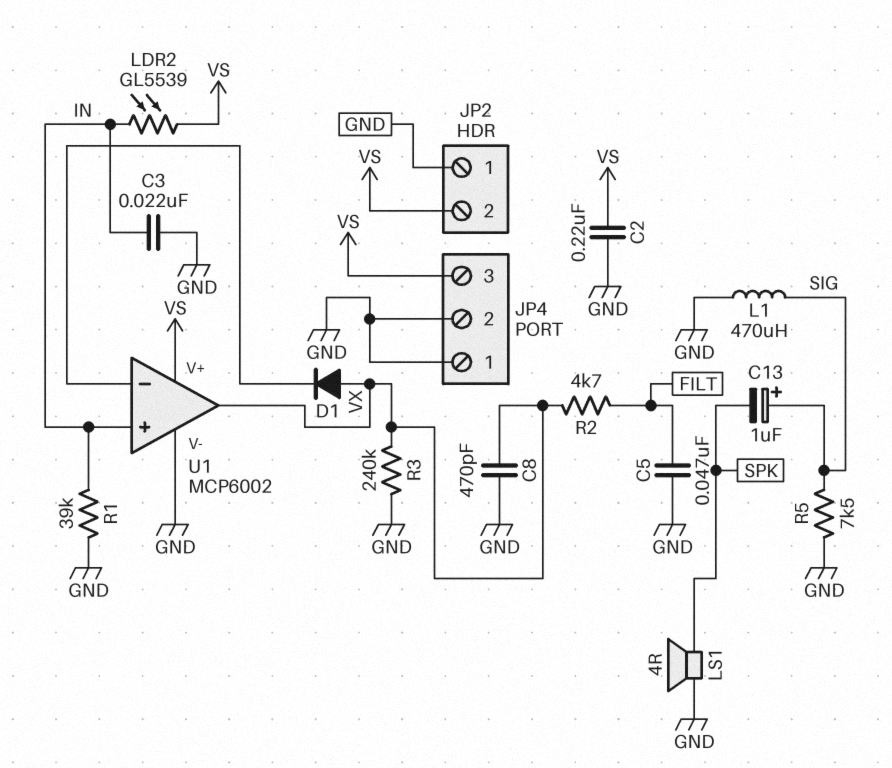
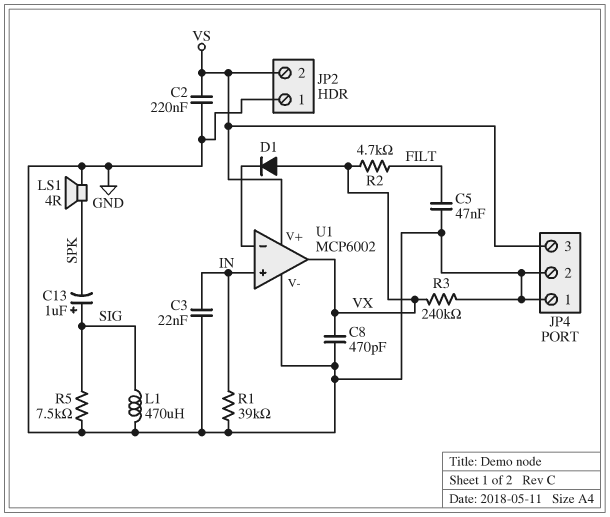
LDR2: GL5539 (IN, VS) -> none

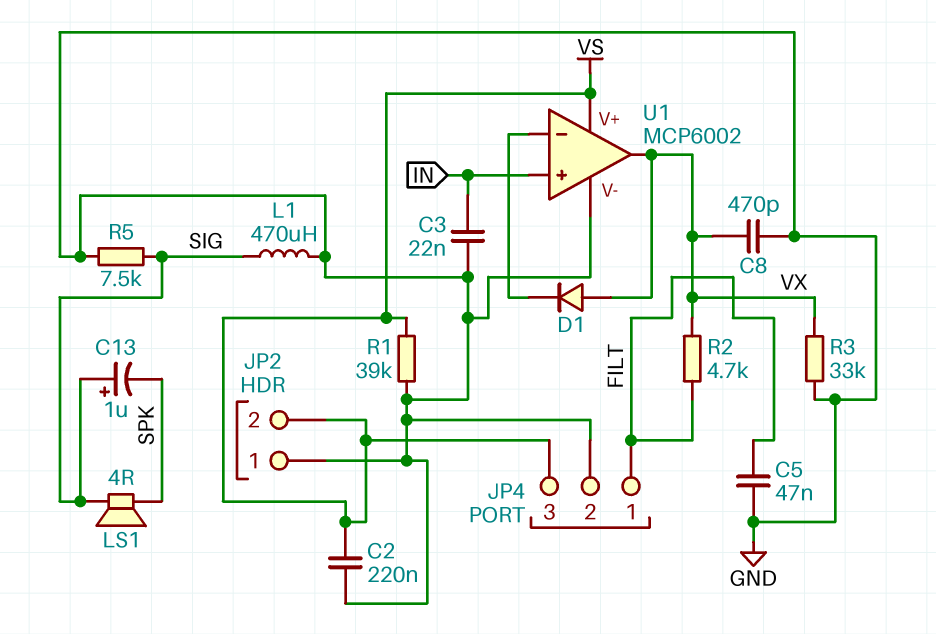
JP4 pin 1: GND -> FILT
LS1: speaker 4R (GND, SPK) -> speaker 4R (SIG, SPK)
R1: 39k (GND, IN) -> 39k (GND, VS)
R3: 240k (GND, VX) -> 33k (GND, VX)

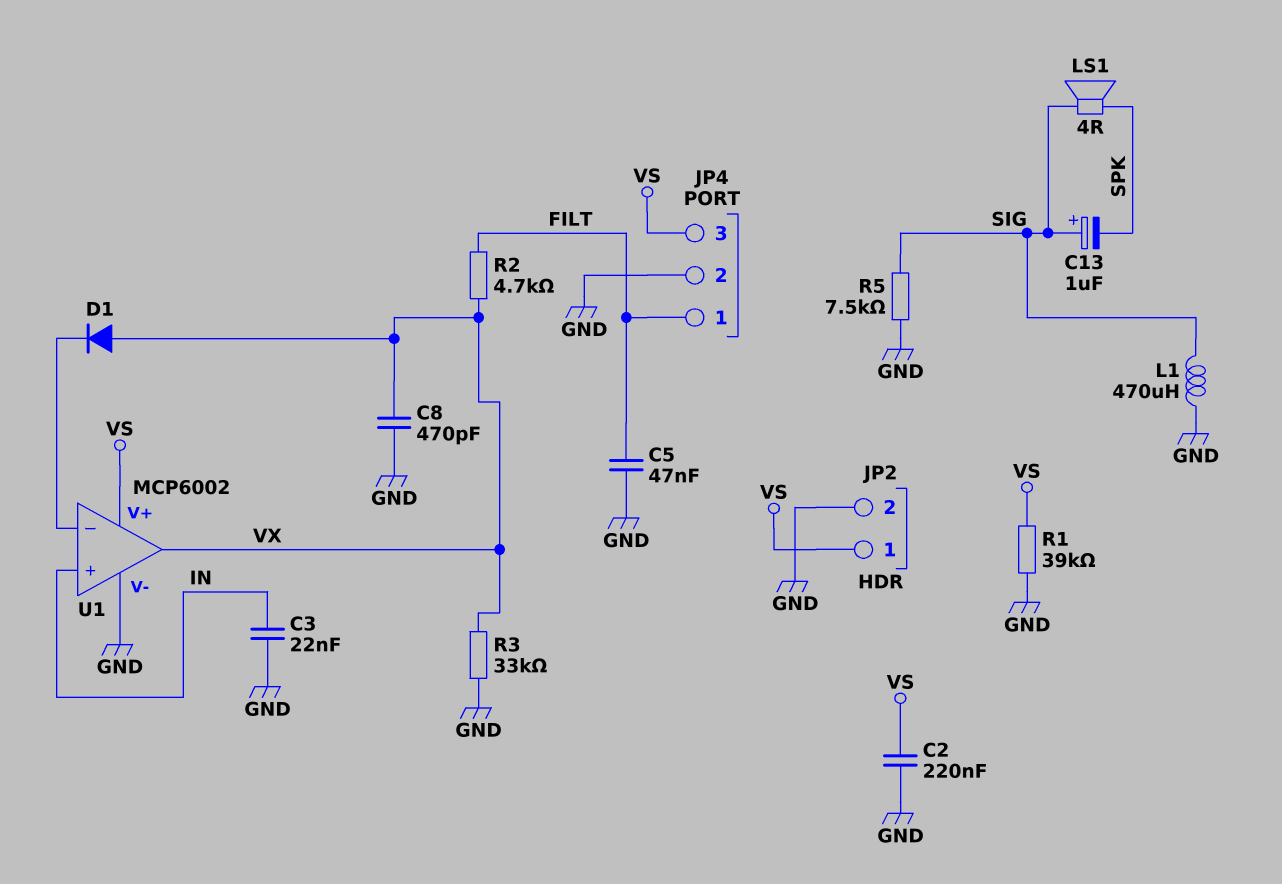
JP2 pin 1: GND -> VS
JP2 pin 2: VS -> GND

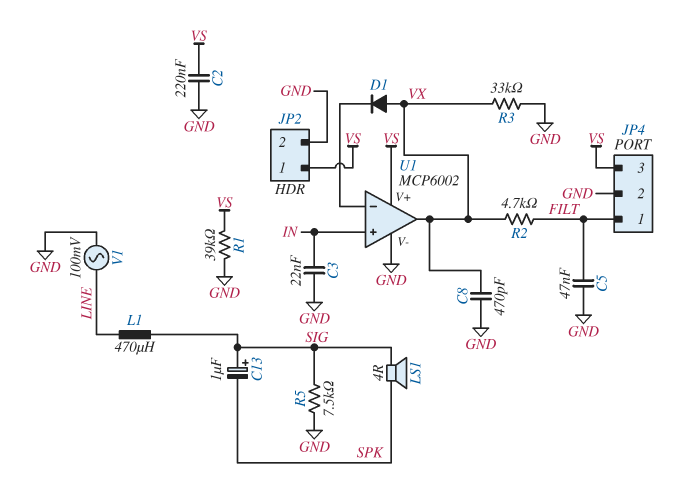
L1: 470uH (GND, SIG) -> 470uH (LINE, SIG)
V1: none -> AC 100mV (GND, LINE)

